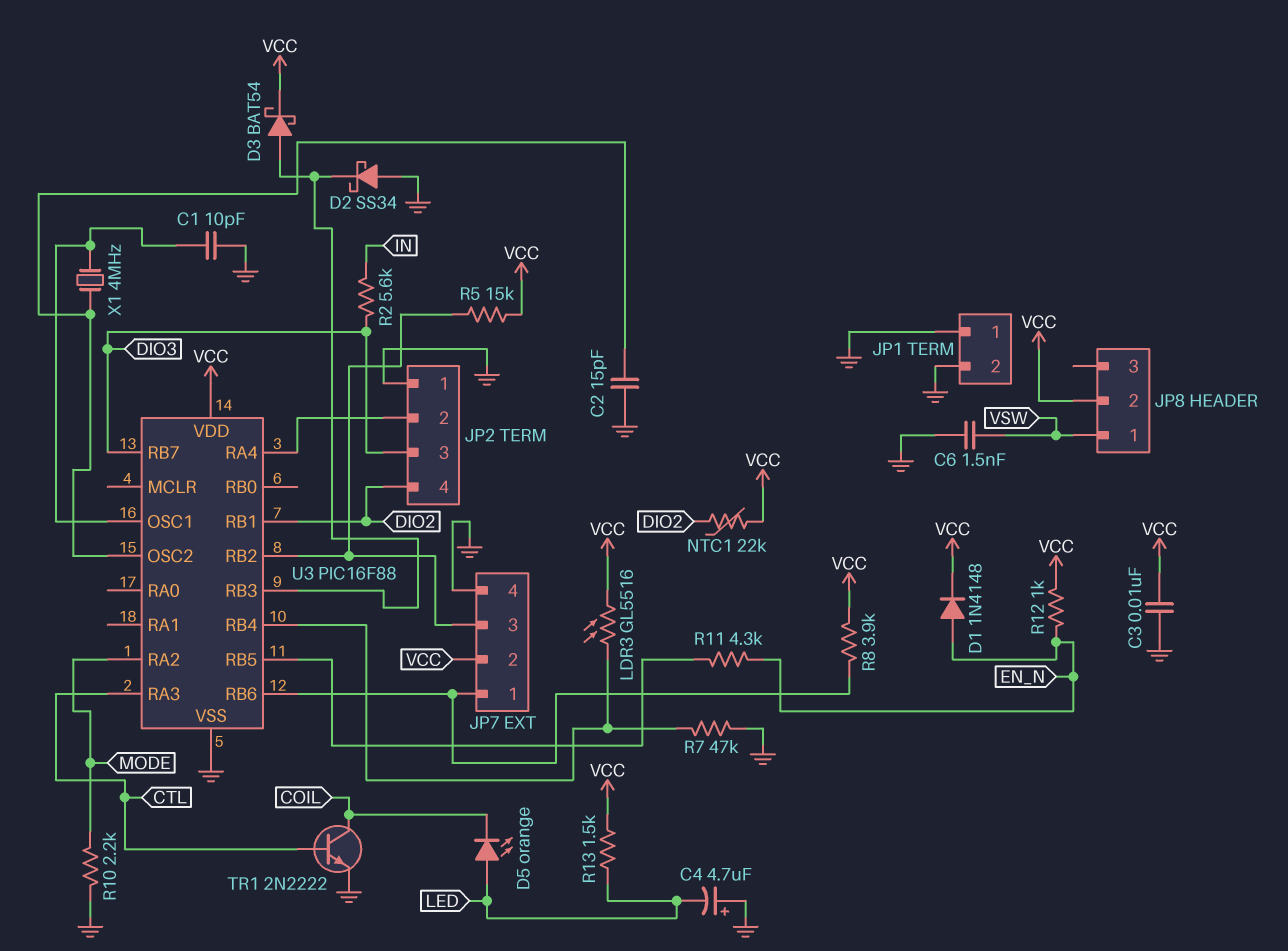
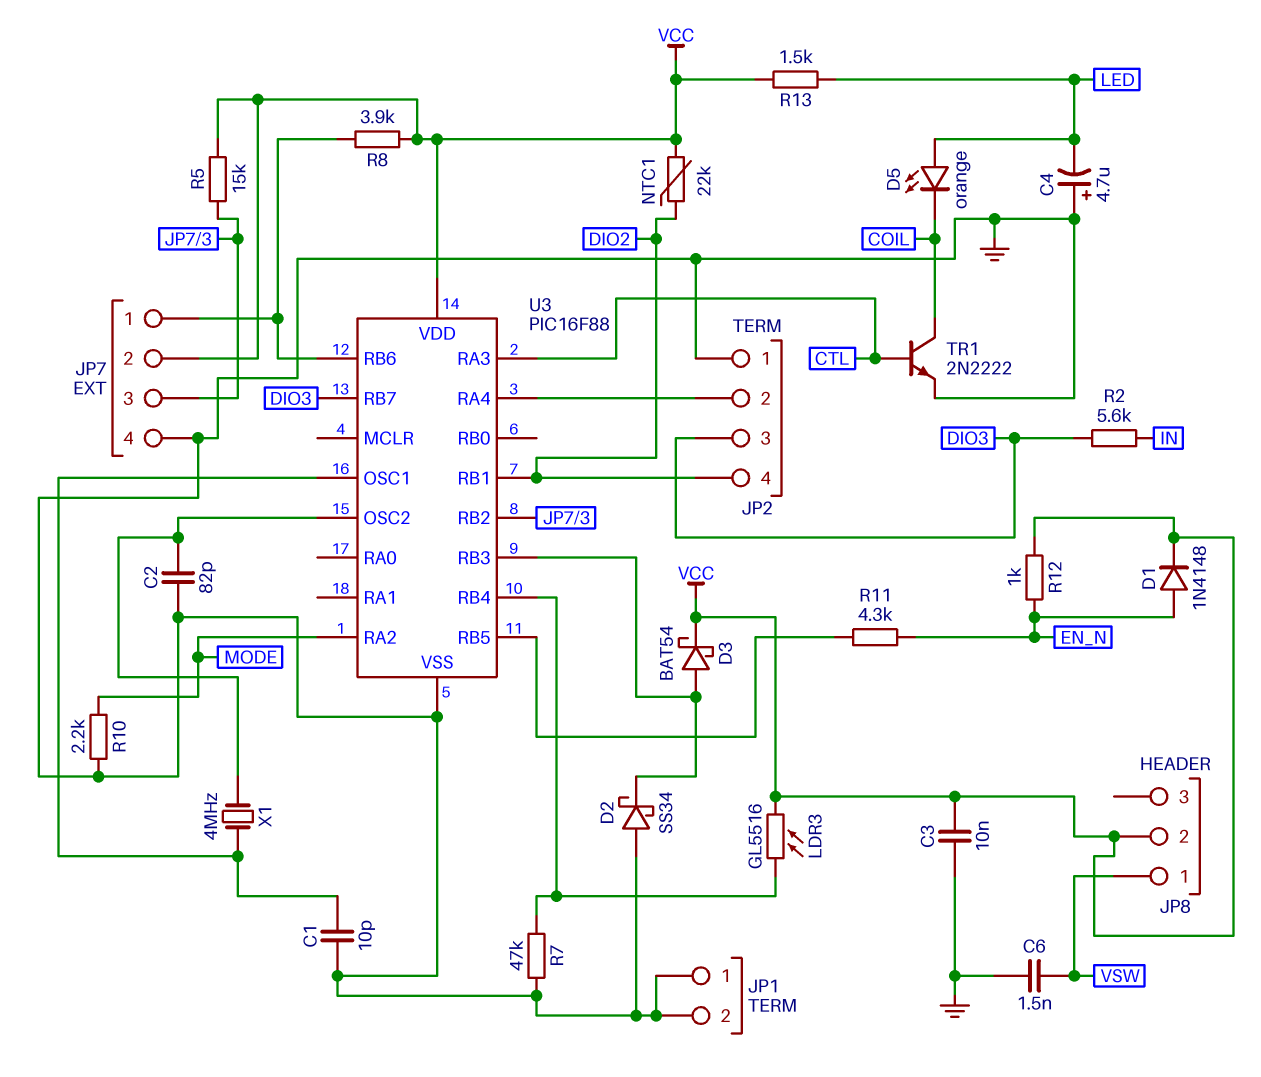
C2: 15pF (GND, U3/OSC2) -> 82pF (GND, U3/OSC2)

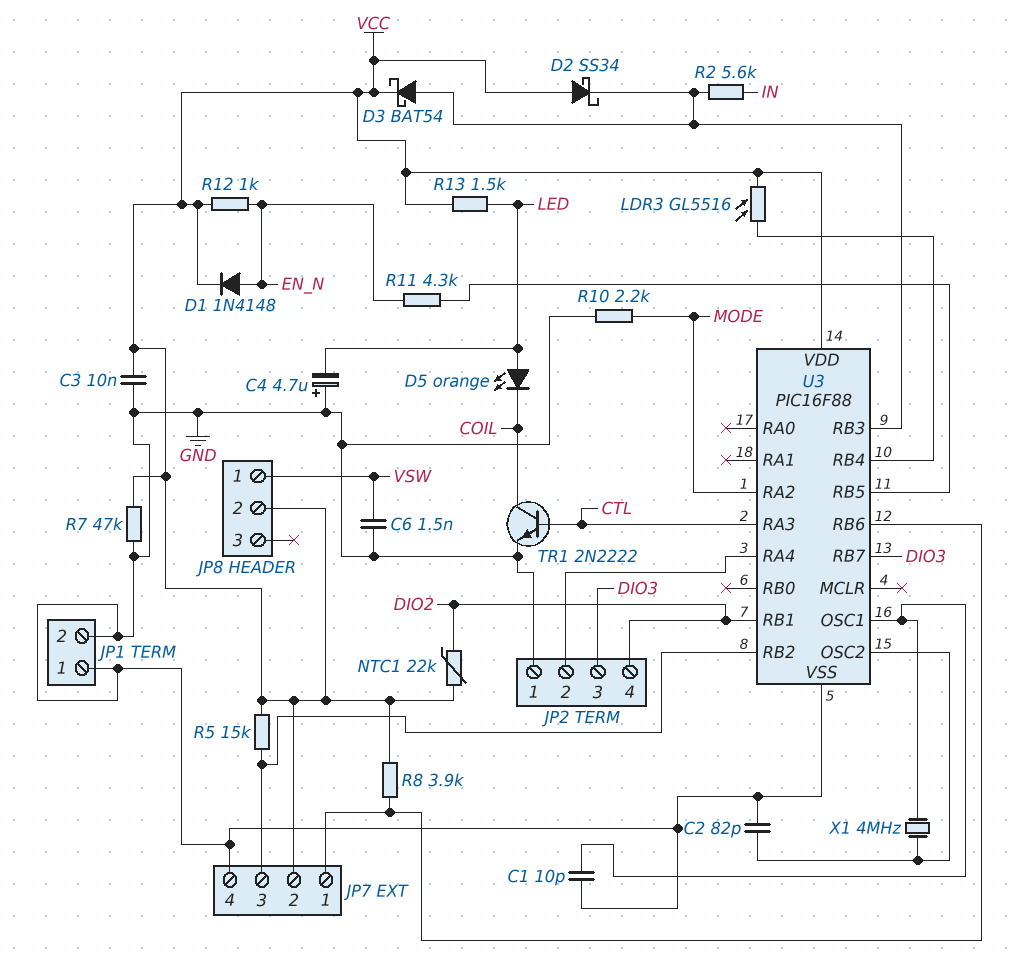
D2: schottky SS34 (A GND, K U3/RB3) -> schottky SS34 (A VCC, K U3/RB3)
R2: 5.6k (DIO3, IN) -> 5.6k (IN, U3/RB3)
R7: 47k (GND, U3/RB4) -> 47k (GND, VCC)

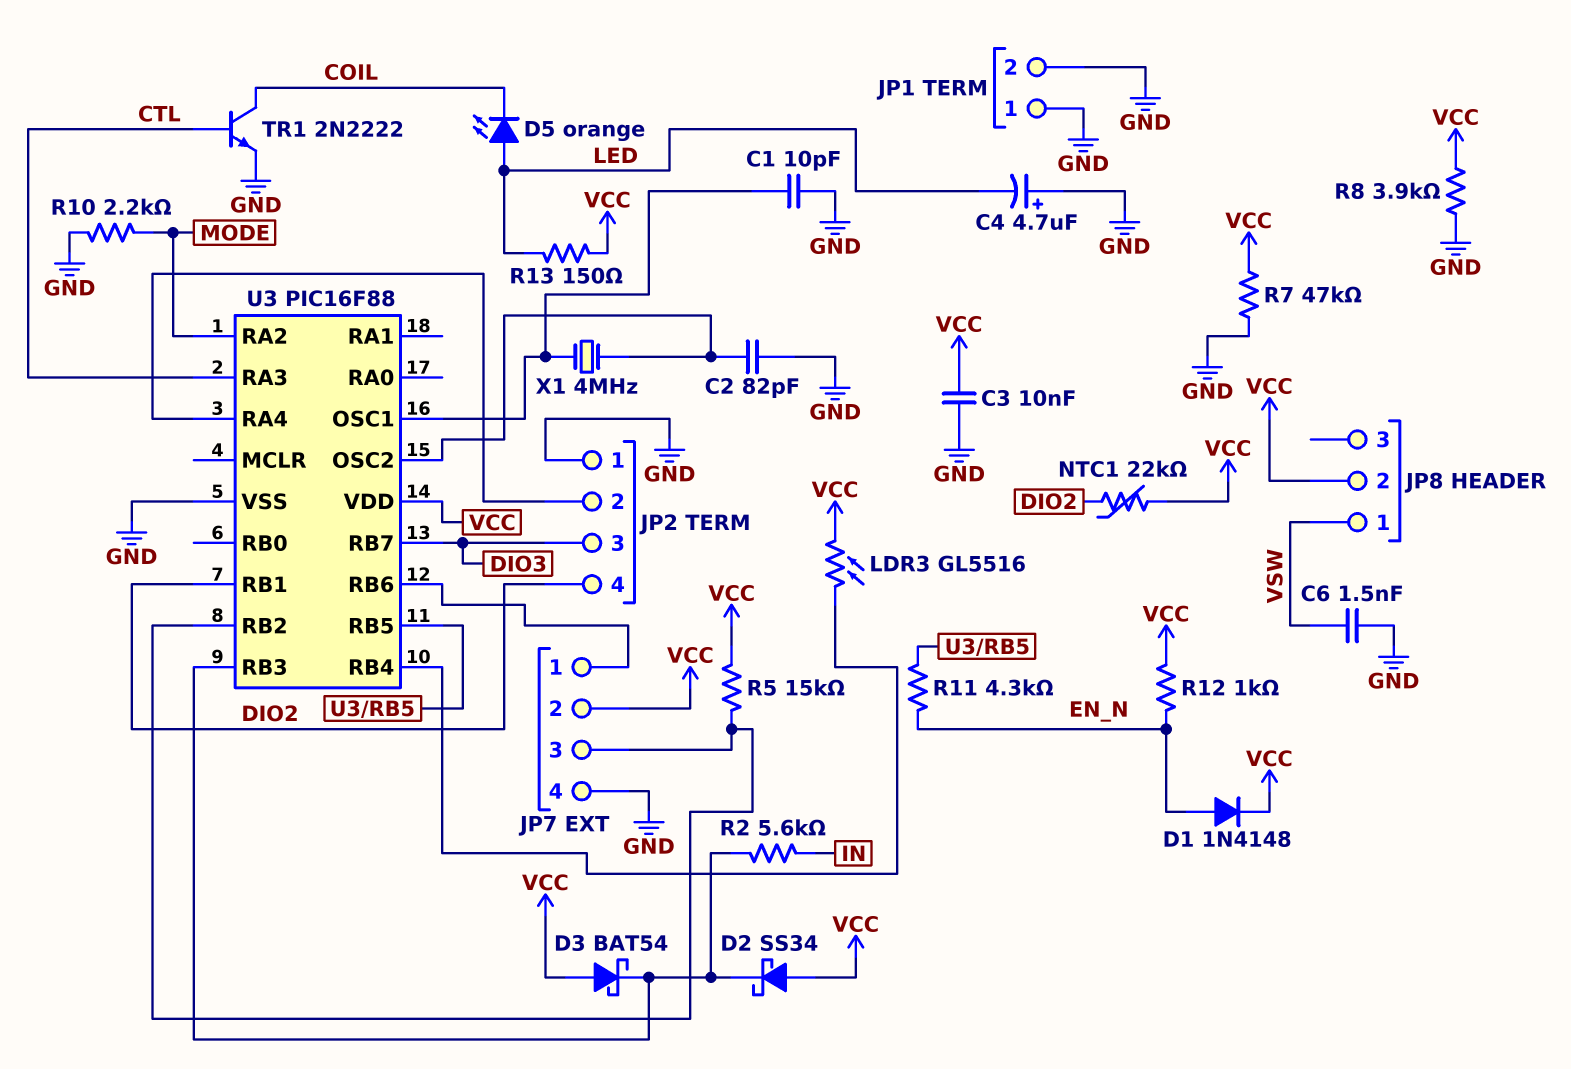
D3: schottky BAT54 (A U3/RB3, K VCC) -> schottky BAT54 (A VCC, K U3/RB3)
R8: 3.9k (JP7/1, VCC) -> 3.9k (GND, VCC)
R13: 1.5k (LED, VCC) -> 150 (LED, VCC)

